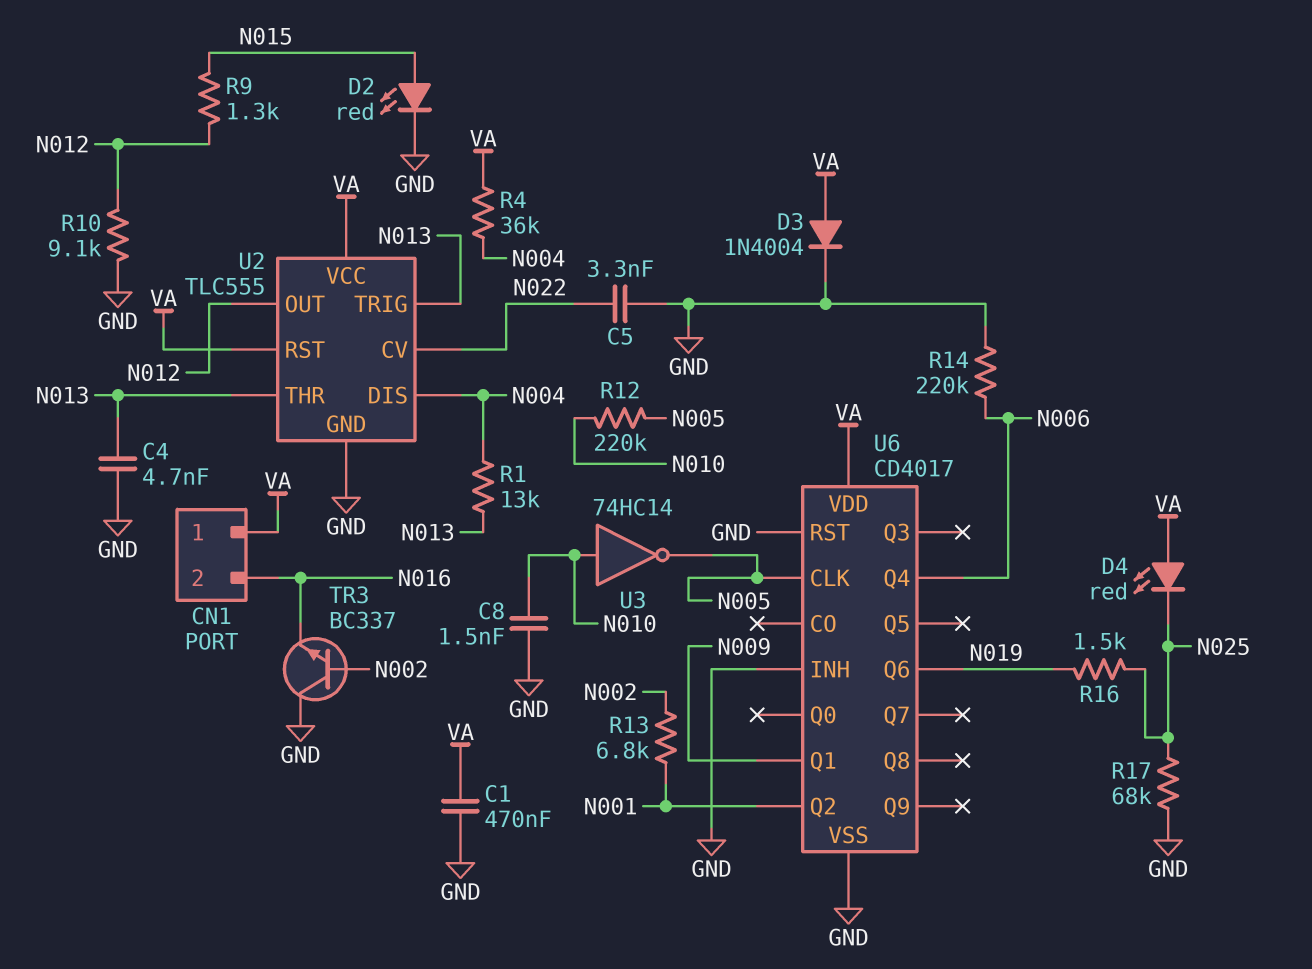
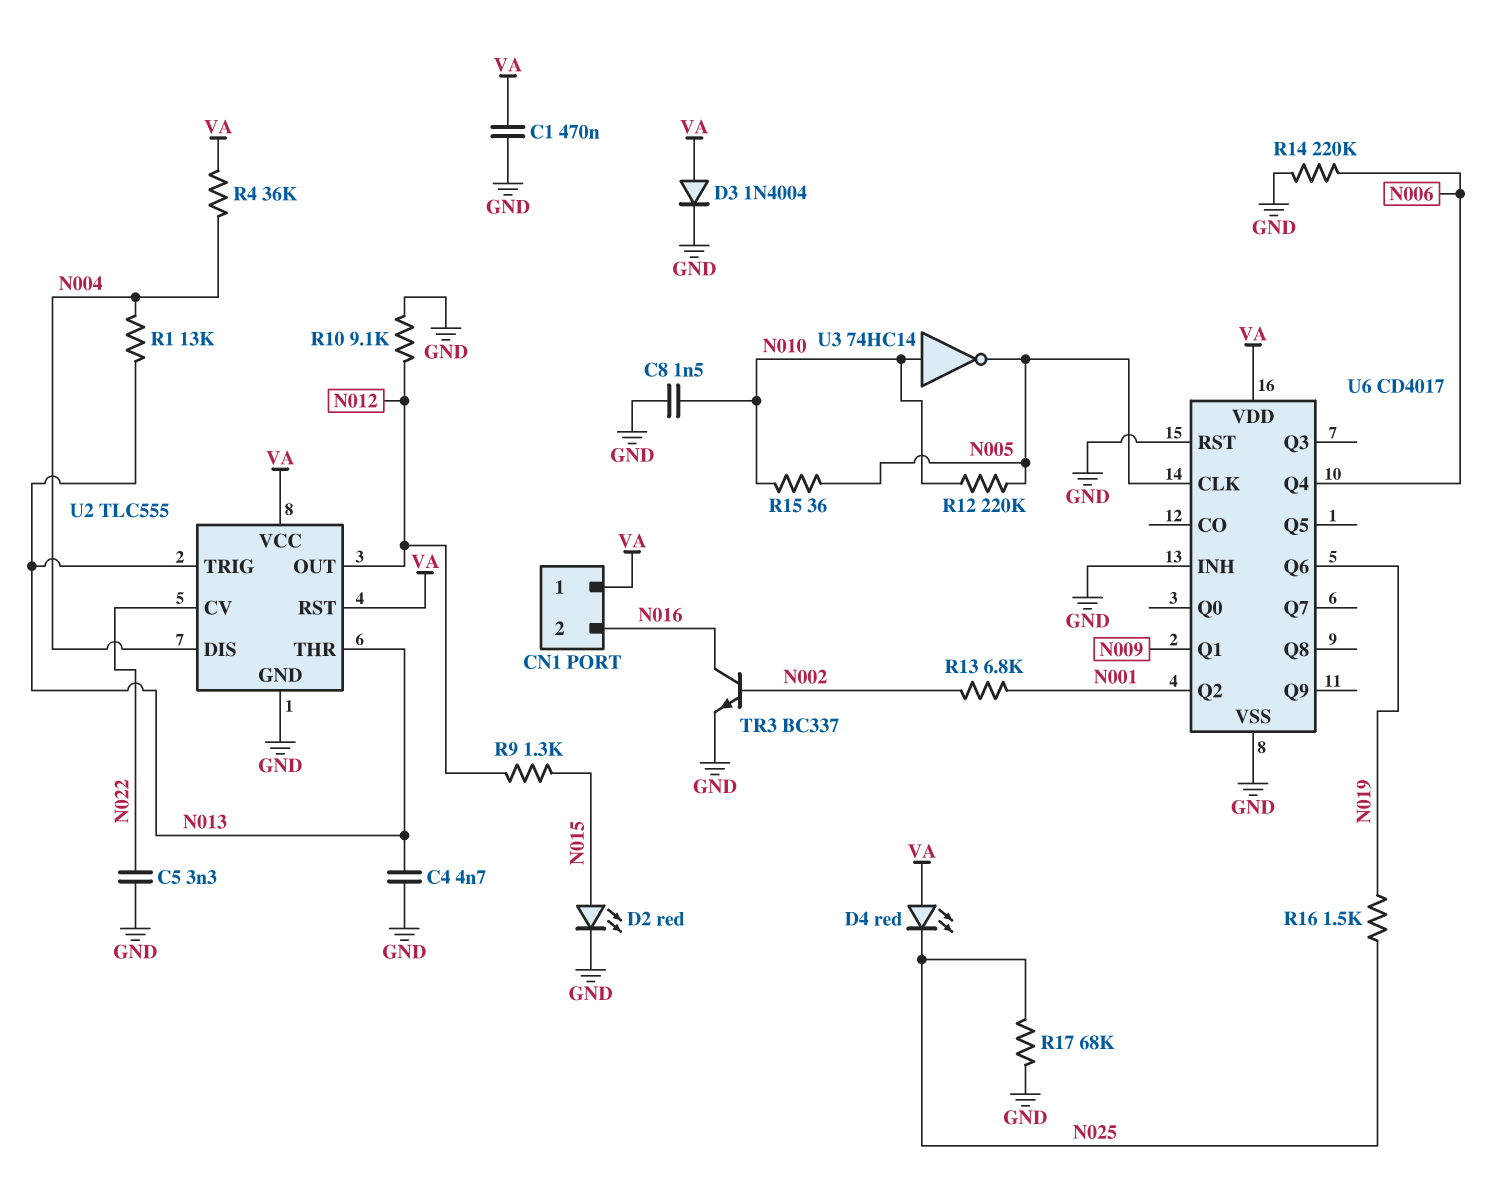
R15: none -> 36 (N005, N010)
TR3: NPN BC337 (B N002, C GND, E N016) -> NPN BC337 (B N002, C N016, E GND)

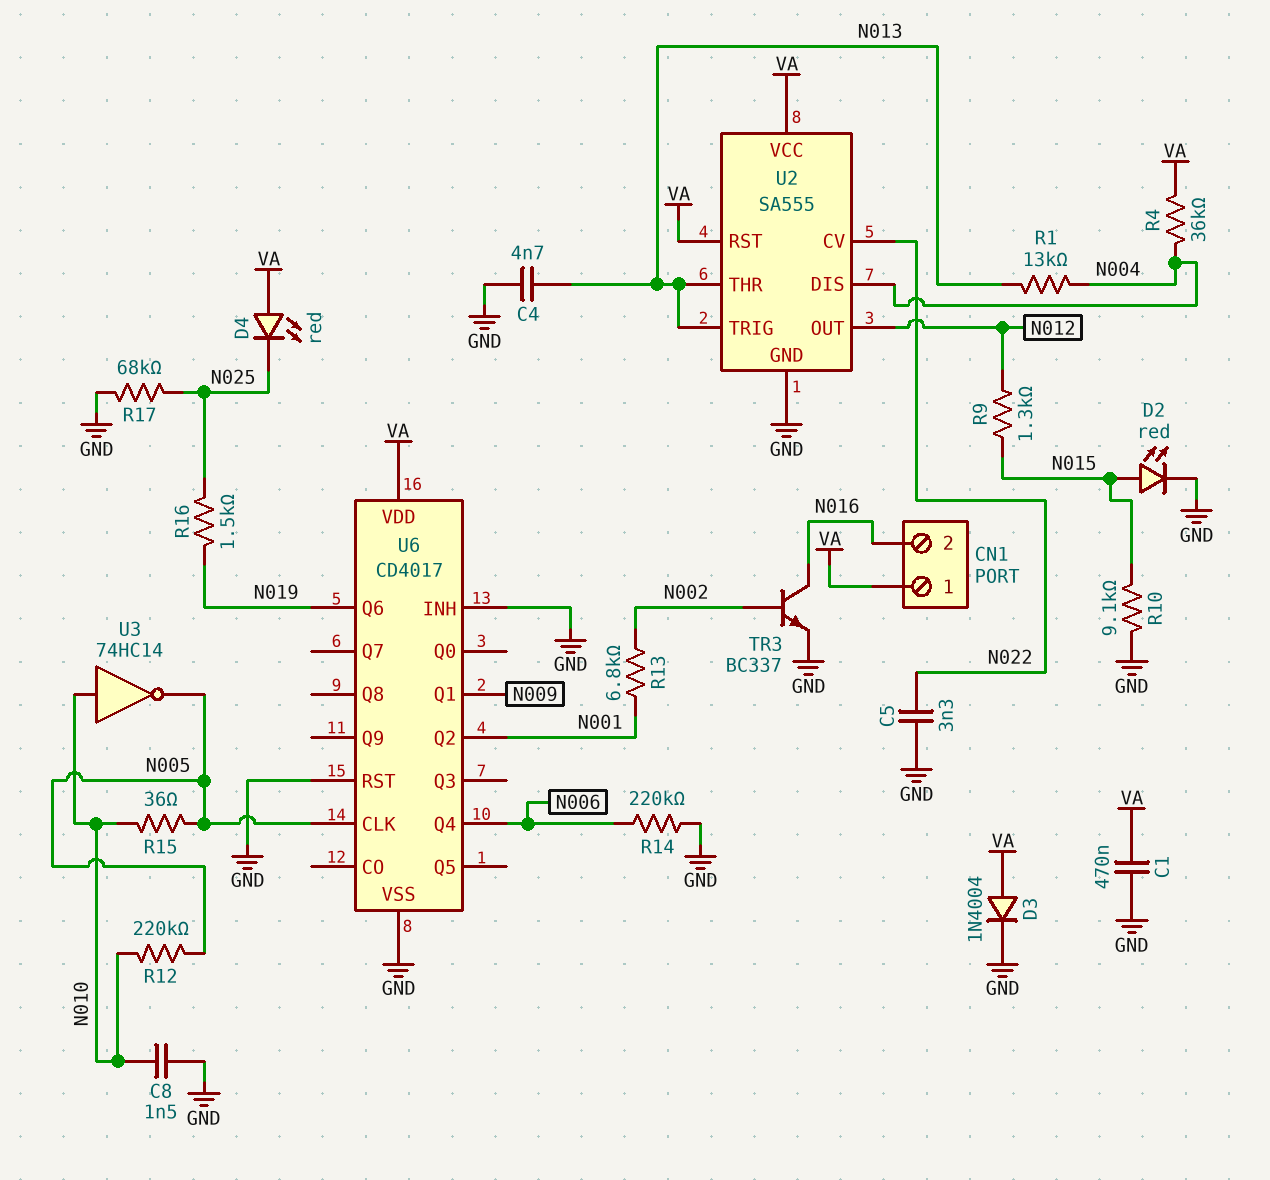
R10: 9.1k (GND, N012) -> 9.1k (GND, N015)
U2: TLC555 -> SA555

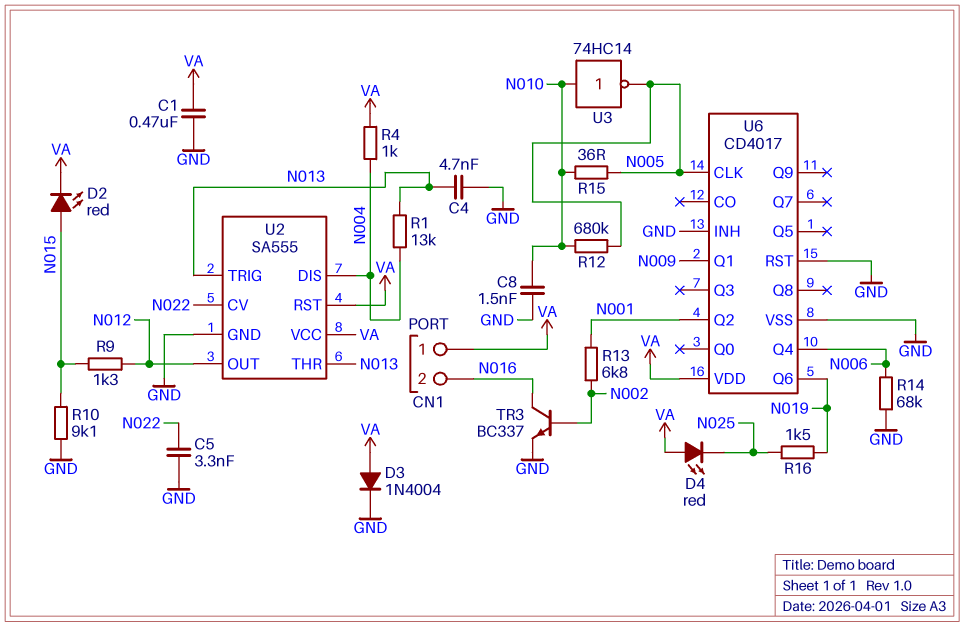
D2: LED red (A N015, K GND) -> LED red (A N015, K VA)
R4: 36k (N004, VA) -> 1k (N004, VA)
R12: 220k (N005, N010) -> 680k (N005, N010)
R14: 220k (GND, N006) -> 68k (GND, N006)
R17: 68k (GND, N025) -> none

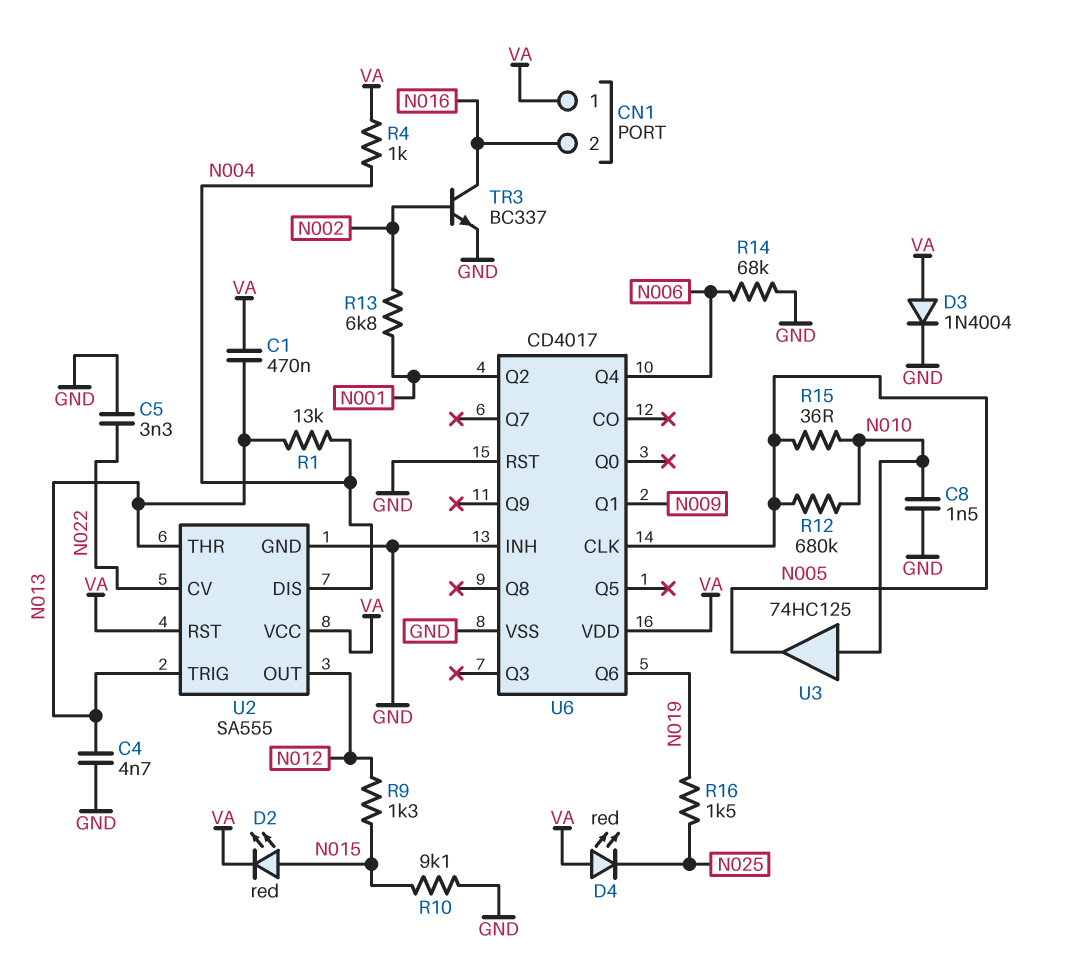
C1: 470nF (GND, VA) -> 470nF (N013, VA)
U3: NOT 74HC14 (in N010, out N005) -> buffer 74HC125 (in N010, out N005)

